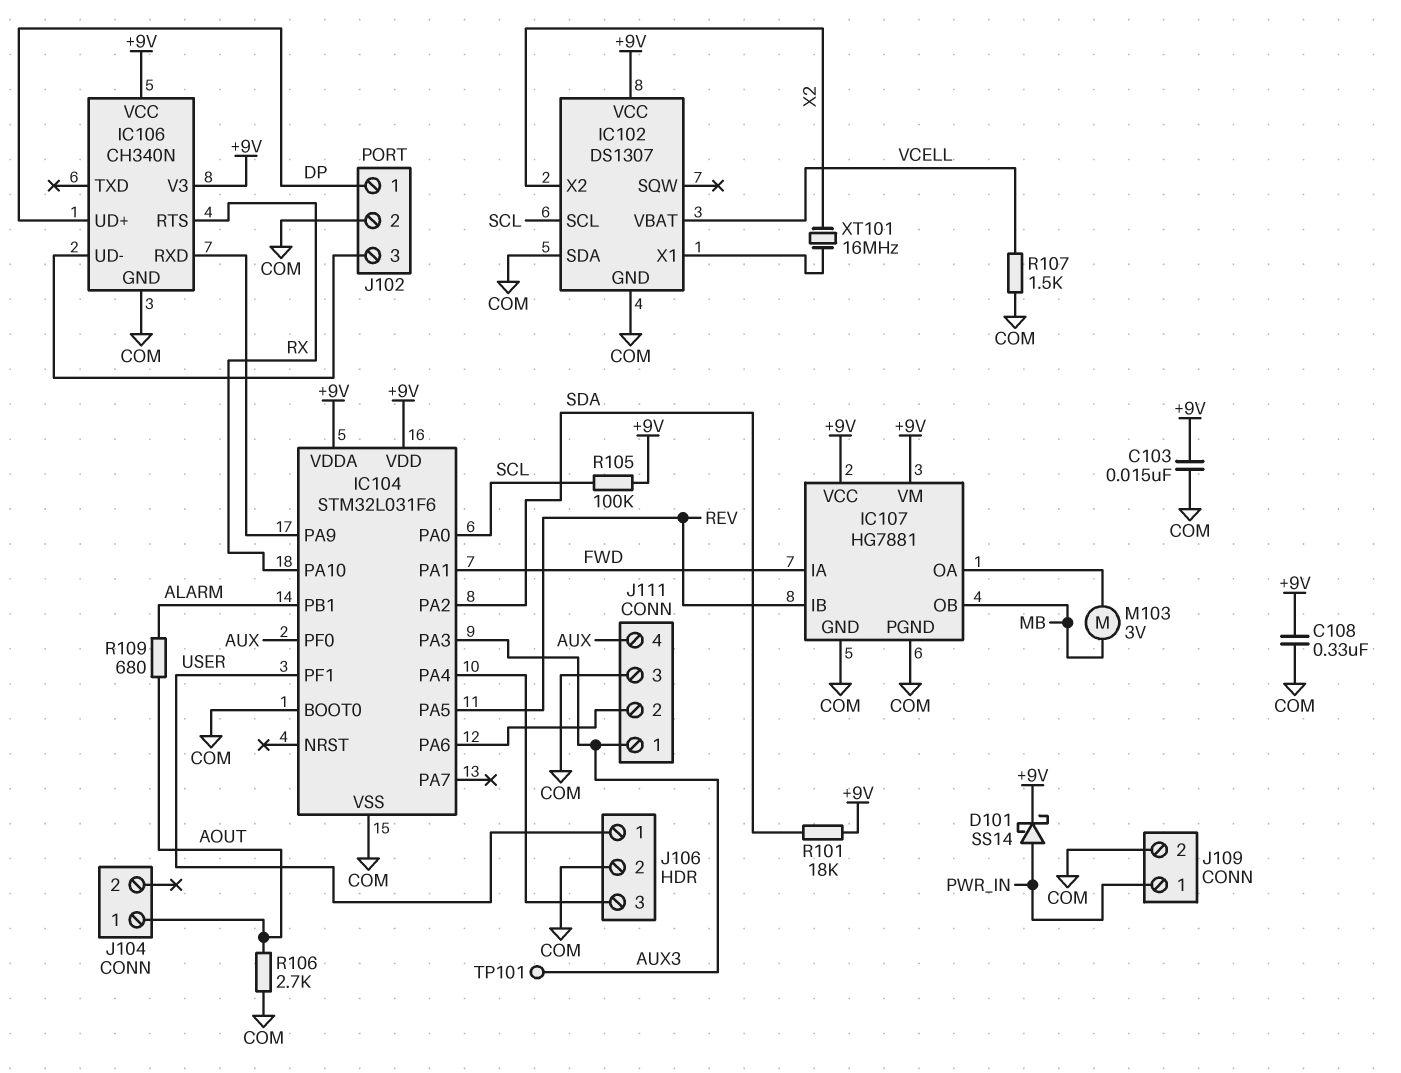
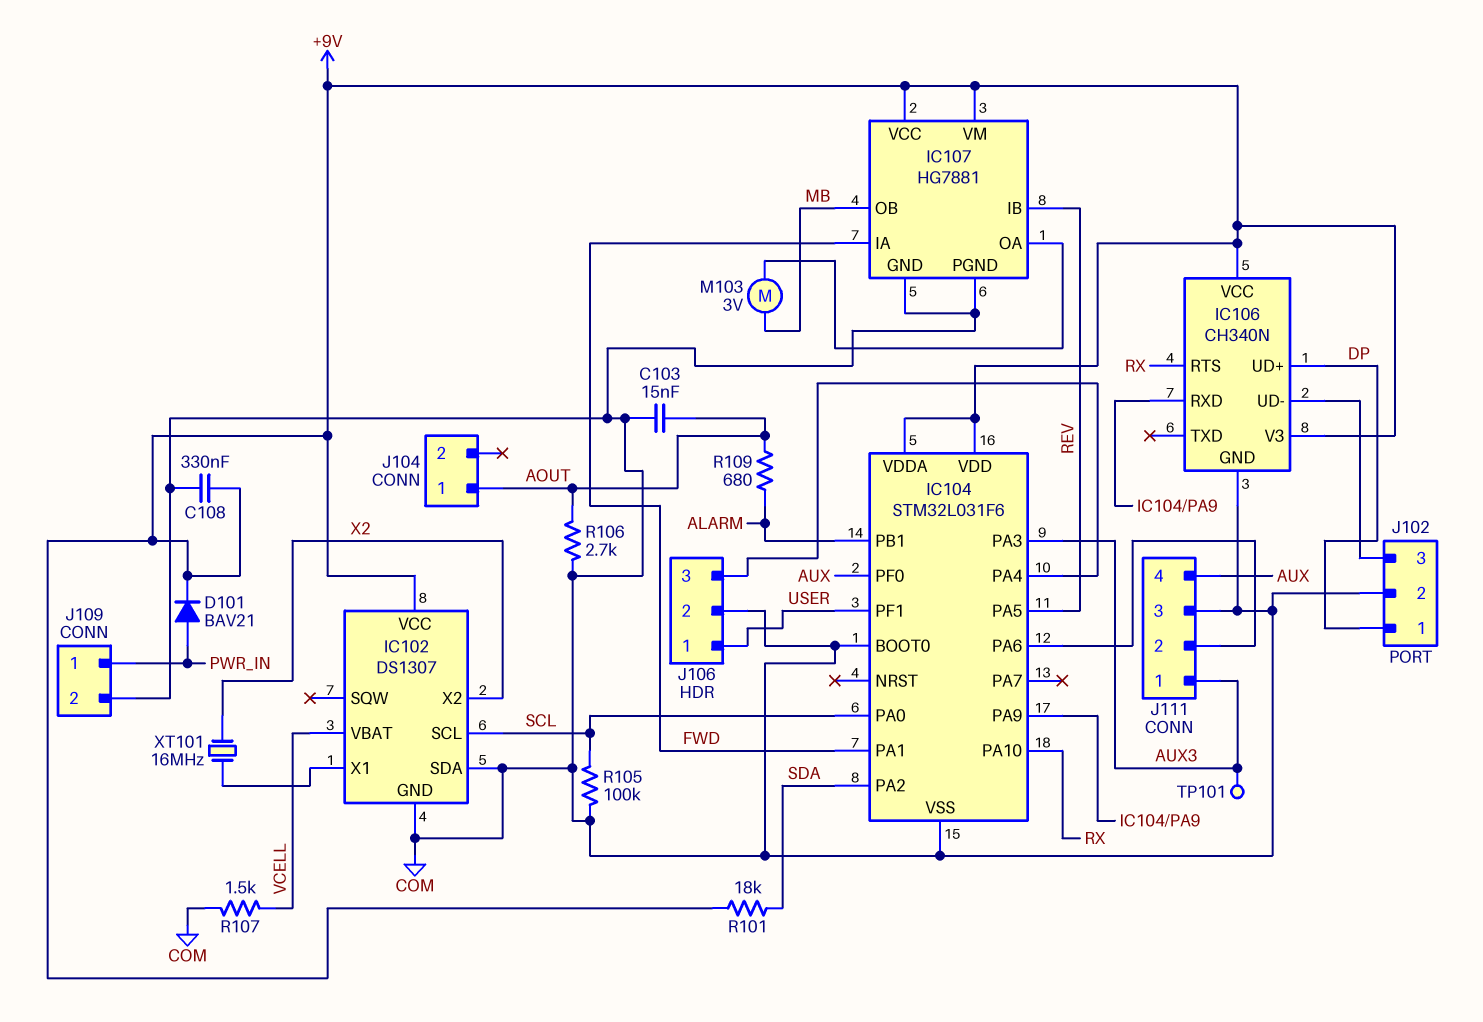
C103: 15nF (+9V, COM) -> 15nF (AOUT, COM)
D101: schottky SS14 (A PWR_IN, K +9V) -> diode BAV21 (A PWR_IN, K +9V)
R105: 100k (+9V, SCL) -> 100k (COM, SCL)

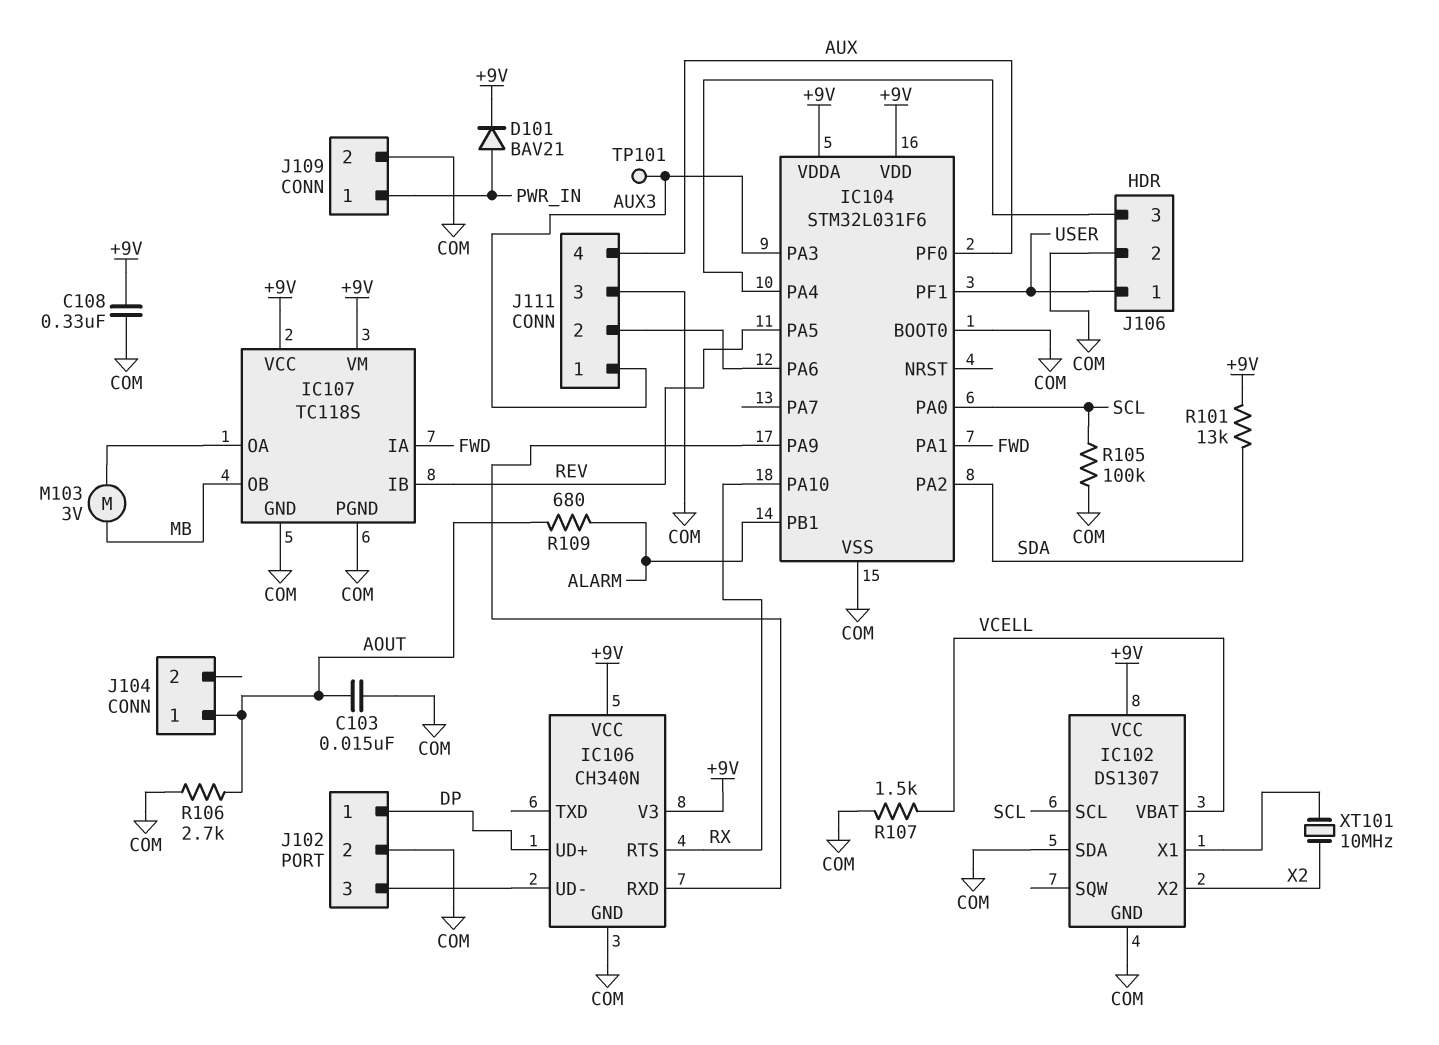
IC107: HG7881 -> TC118S
R101: 18k (+9V, SDA) -> 13k (+9V, SDA)
XT101: 16MHz (IC102/X1, X2) -> 10MHz (IC102/X1, X2)

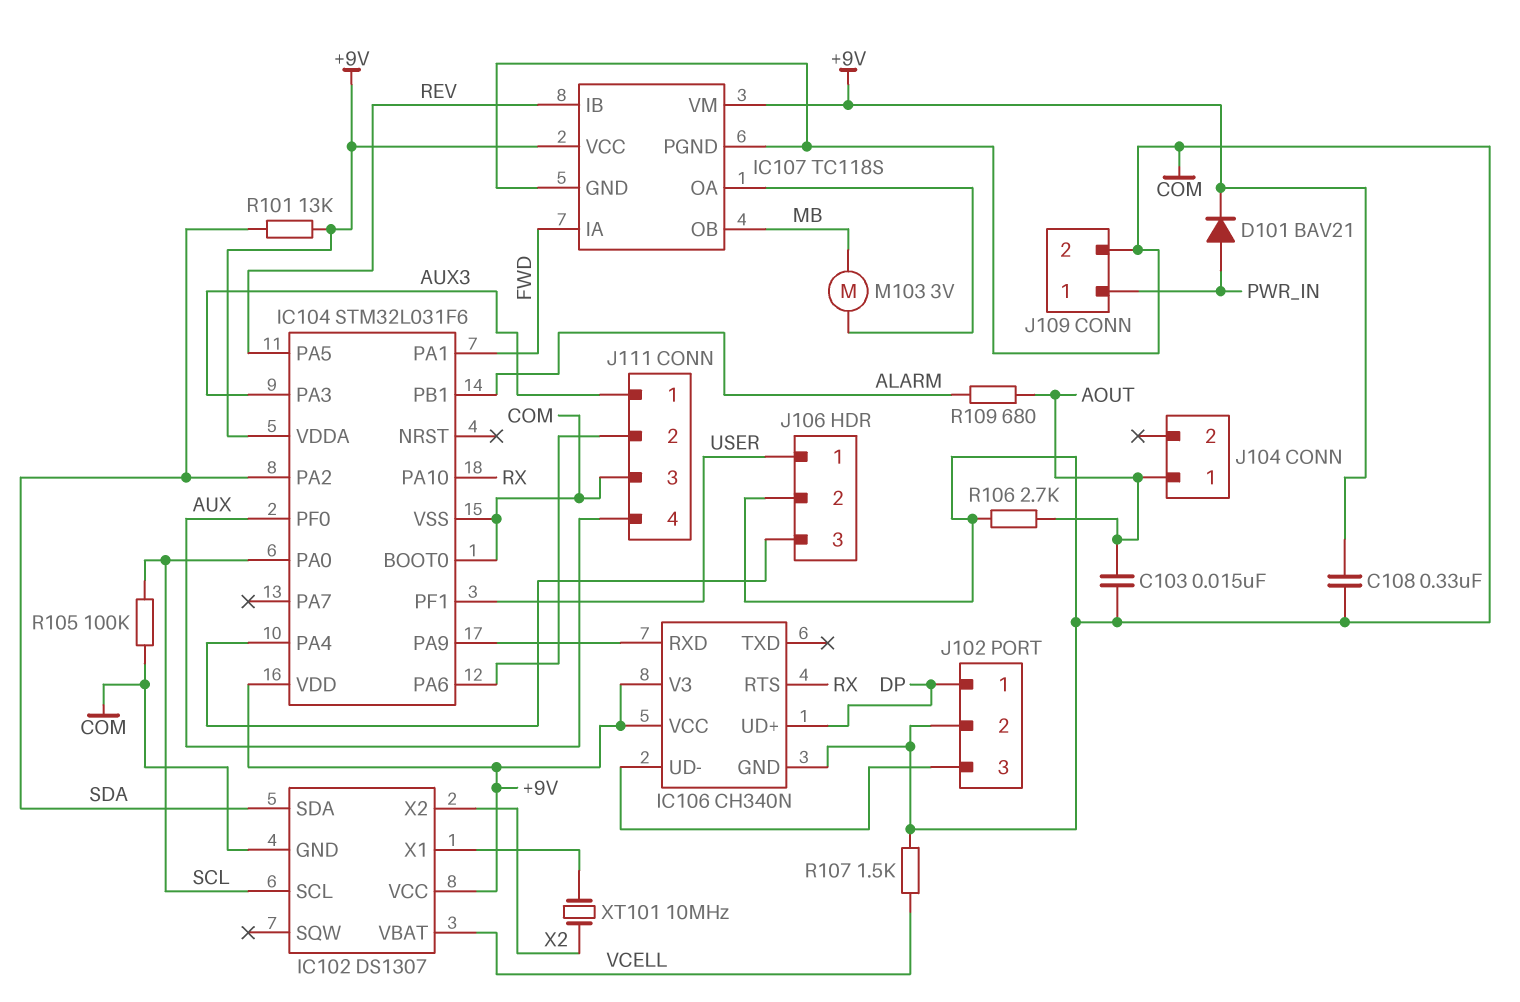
IC102 pin SDA: COM -> SDA
TP101: test point (AUX3) -> none

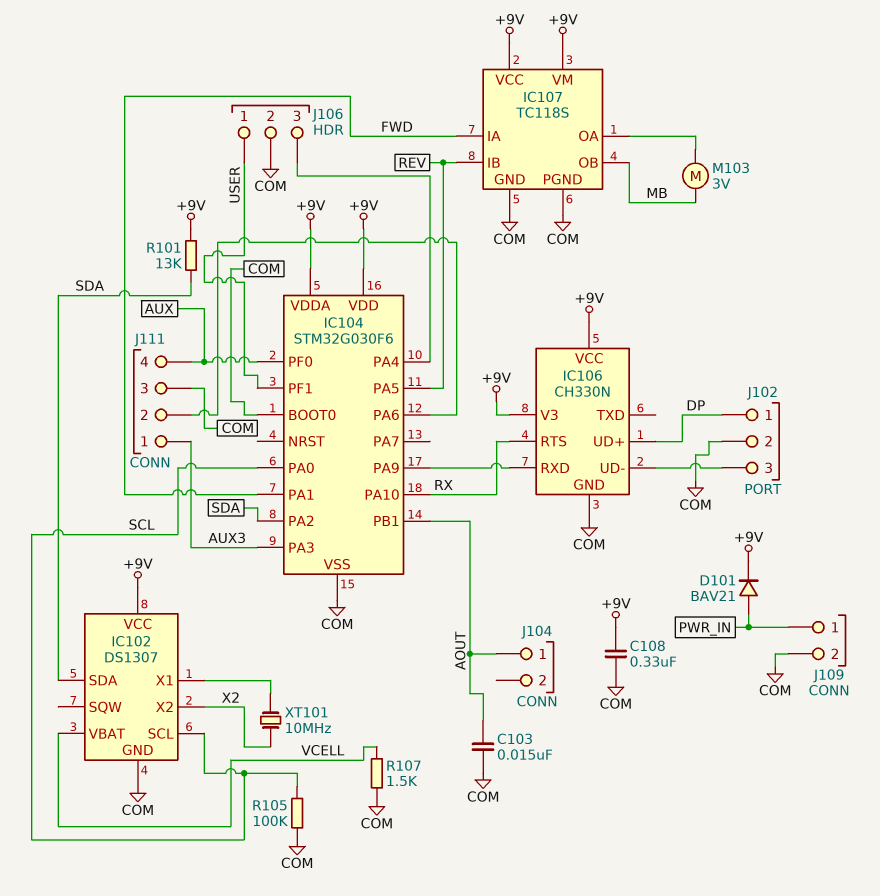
IC104: STM32L031F6 -> STM32G030F6
IC104 pin PB1: ALARM -> AOUT
IC106: CH340N -> CH330N
R106: 2.7k (AOUT, COM) -> none
R109: 680 (ALARM, AOUT) -> none

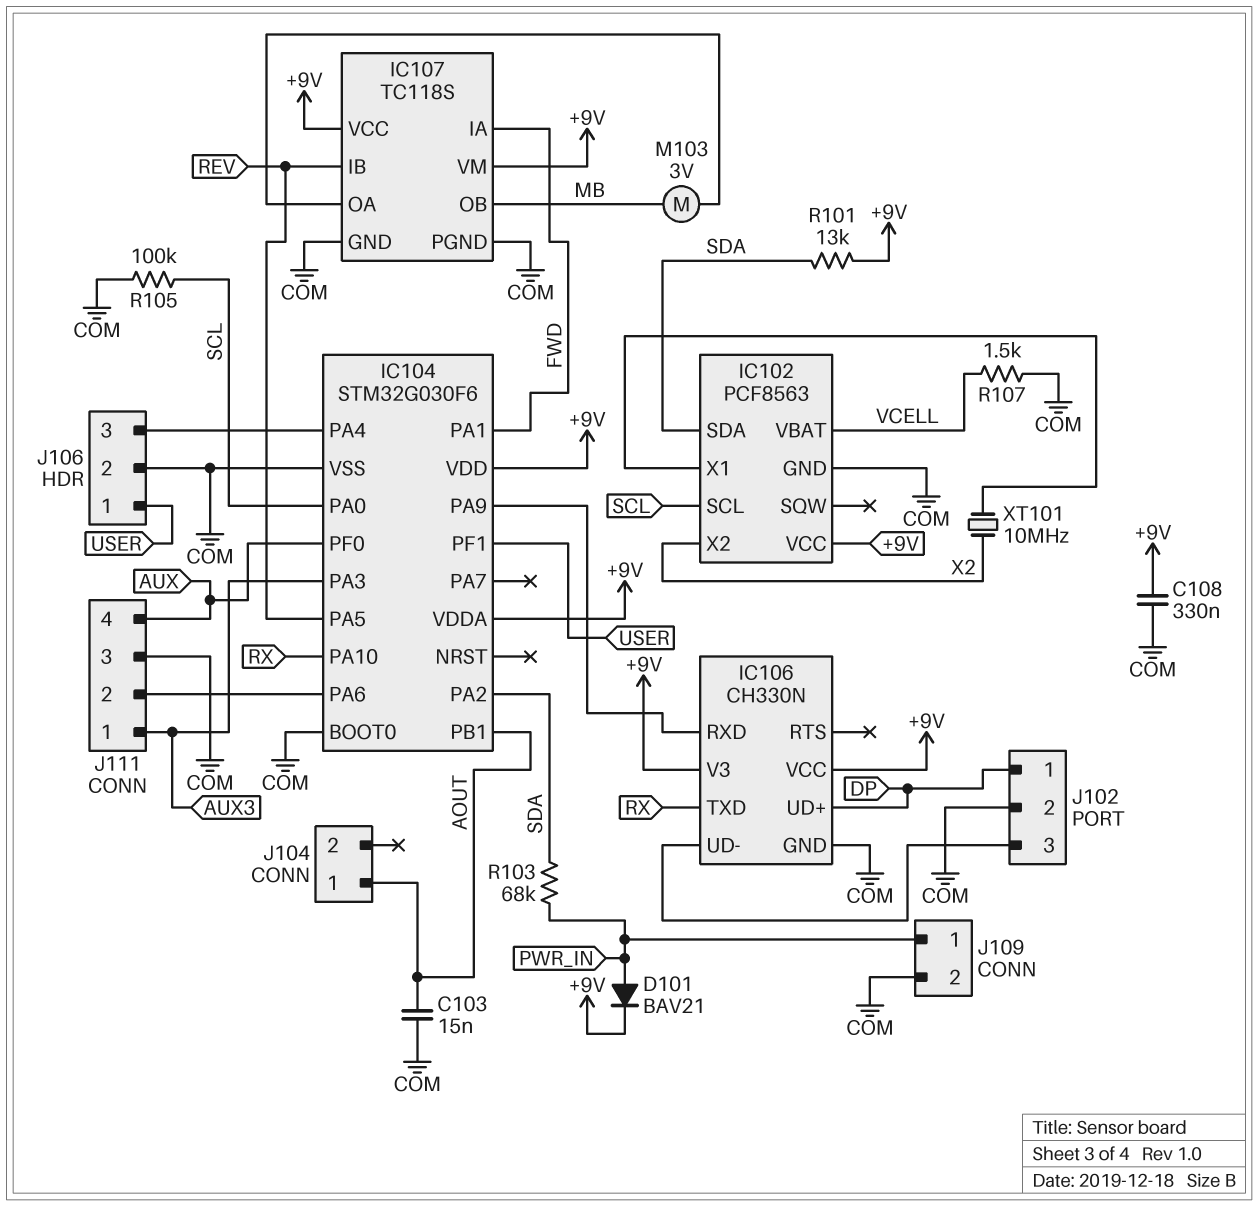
IC102: DS1307 -> PCF8563
IC106 pin RTS: RX -> none
IC106 pin TXD: none -> RX
R103: none -> 68k (PWR_IN, SDA)

